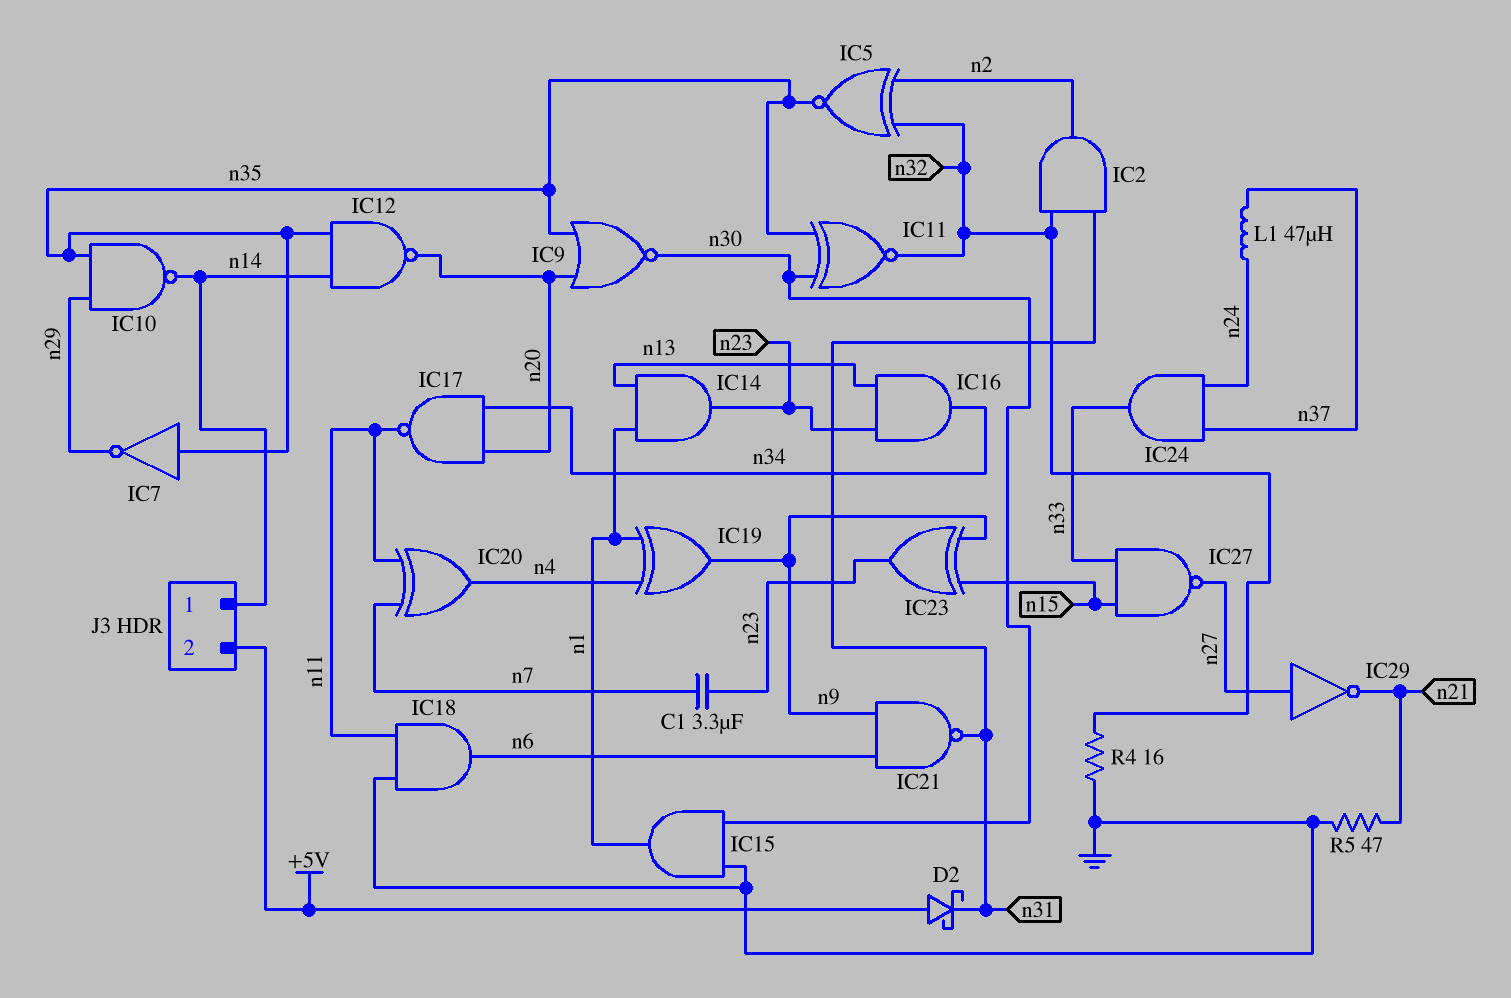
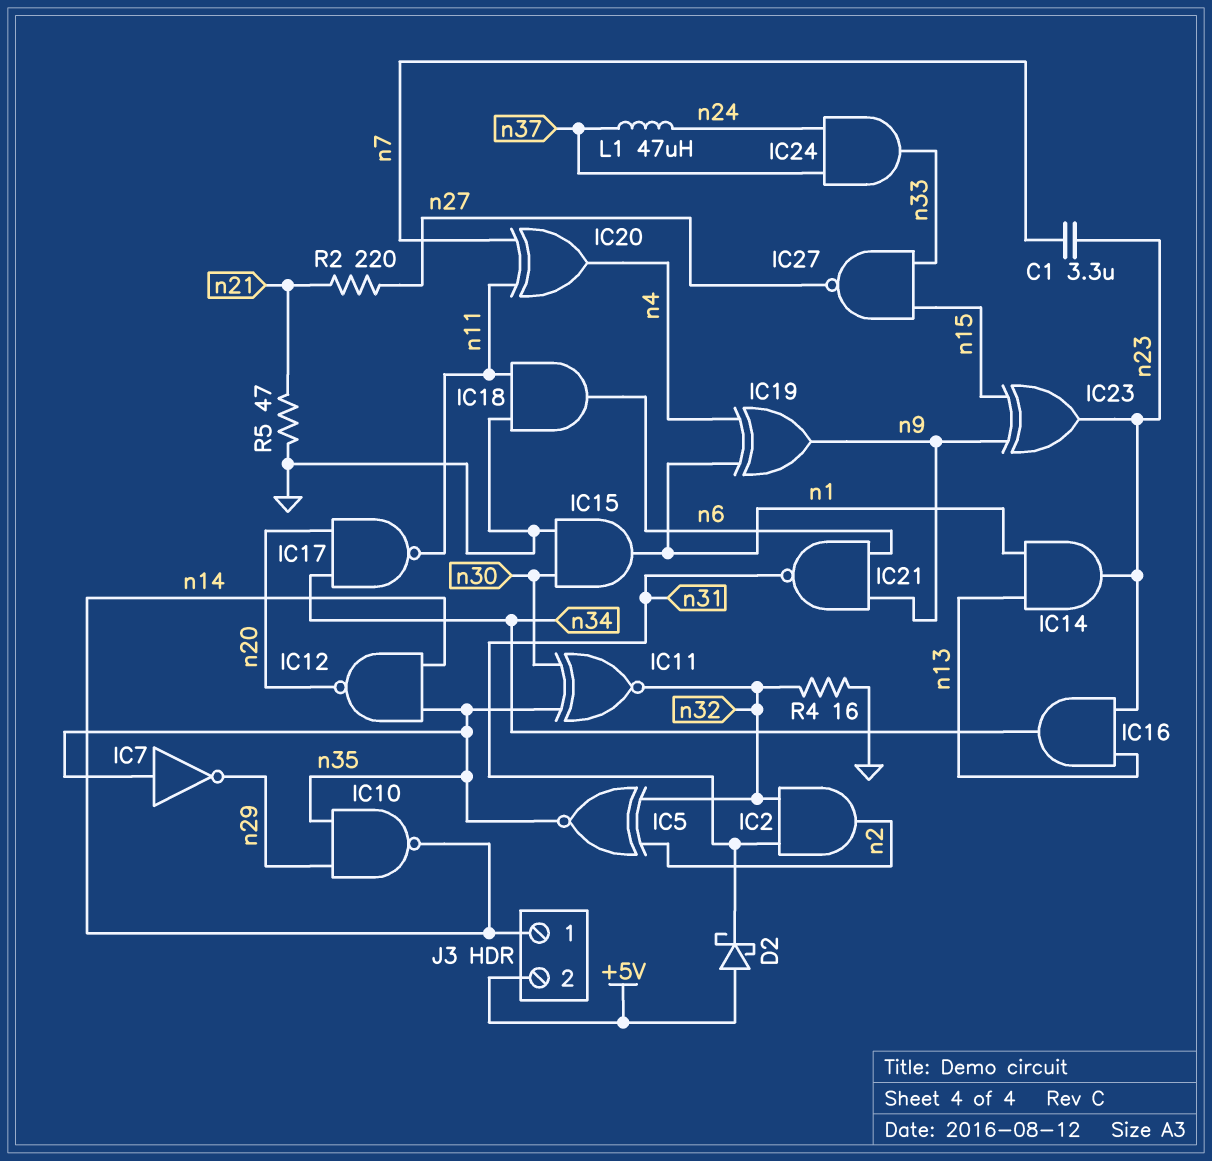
IC9: NOR (in n20, in n35, out n30) -> none
IC29: NOT (in n27, out n21) -> none
R2: none -> 220 (n21, n27)

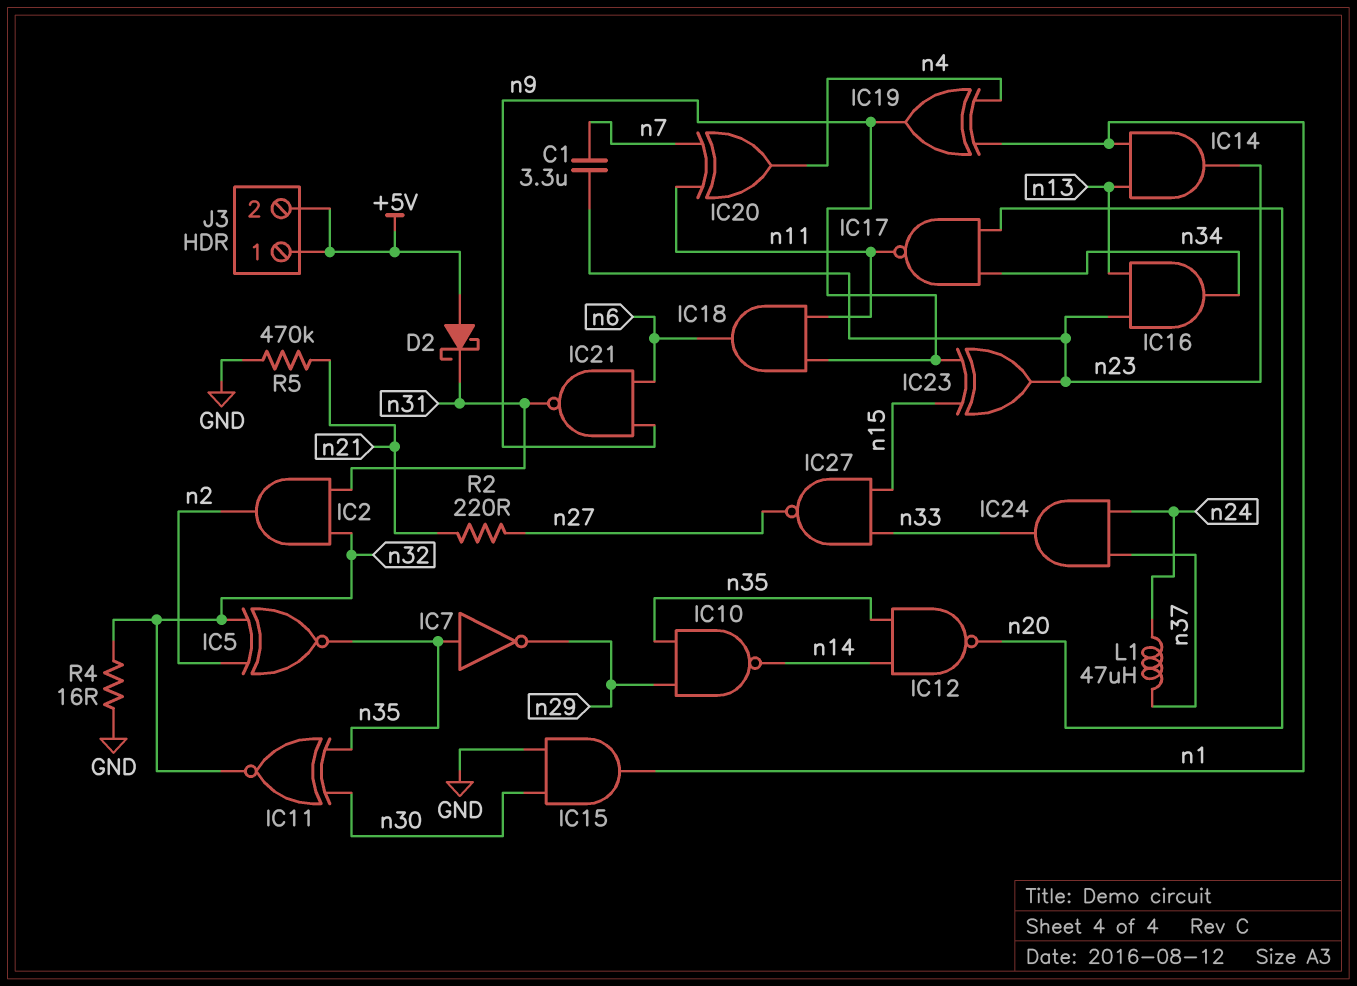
IC18: AND (in GND, in n11, out n6) -> AND (in n9, in n11, out n6)
J3 pin 1: n14 -> +5V
R5: 47 (GND, n21) -> 470k (GND, n21)

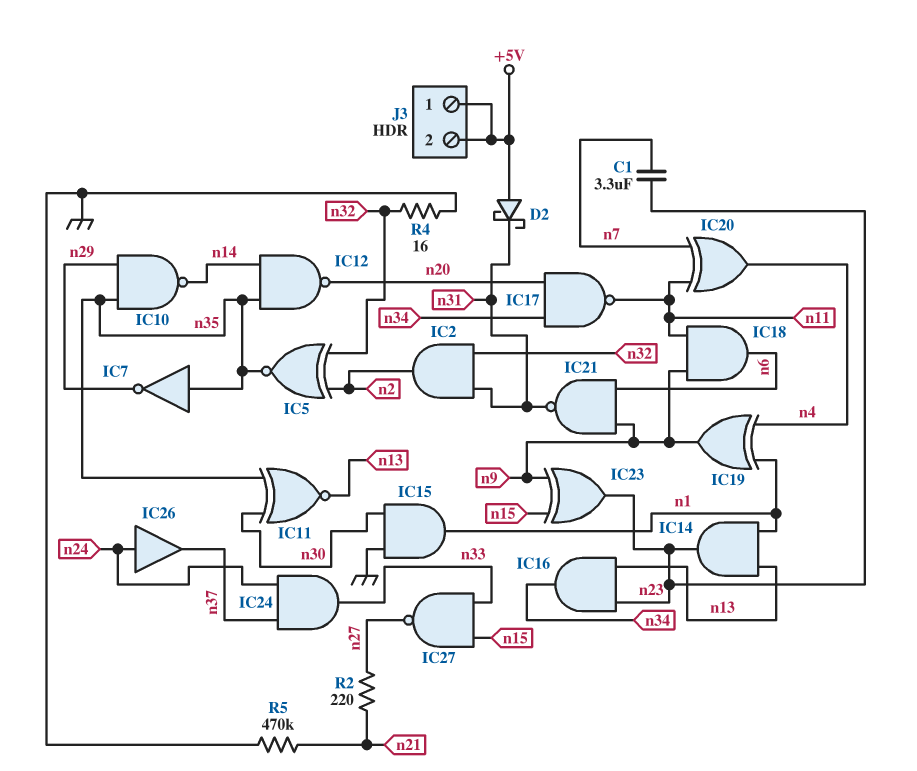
IC11: XNOR (in n30, in n35, out n32) -> XNOR (in n30, in n35, out n13)
IC26: none -> buffer (in n24, out n37)
L1: 47uH (n24, n37) -> none

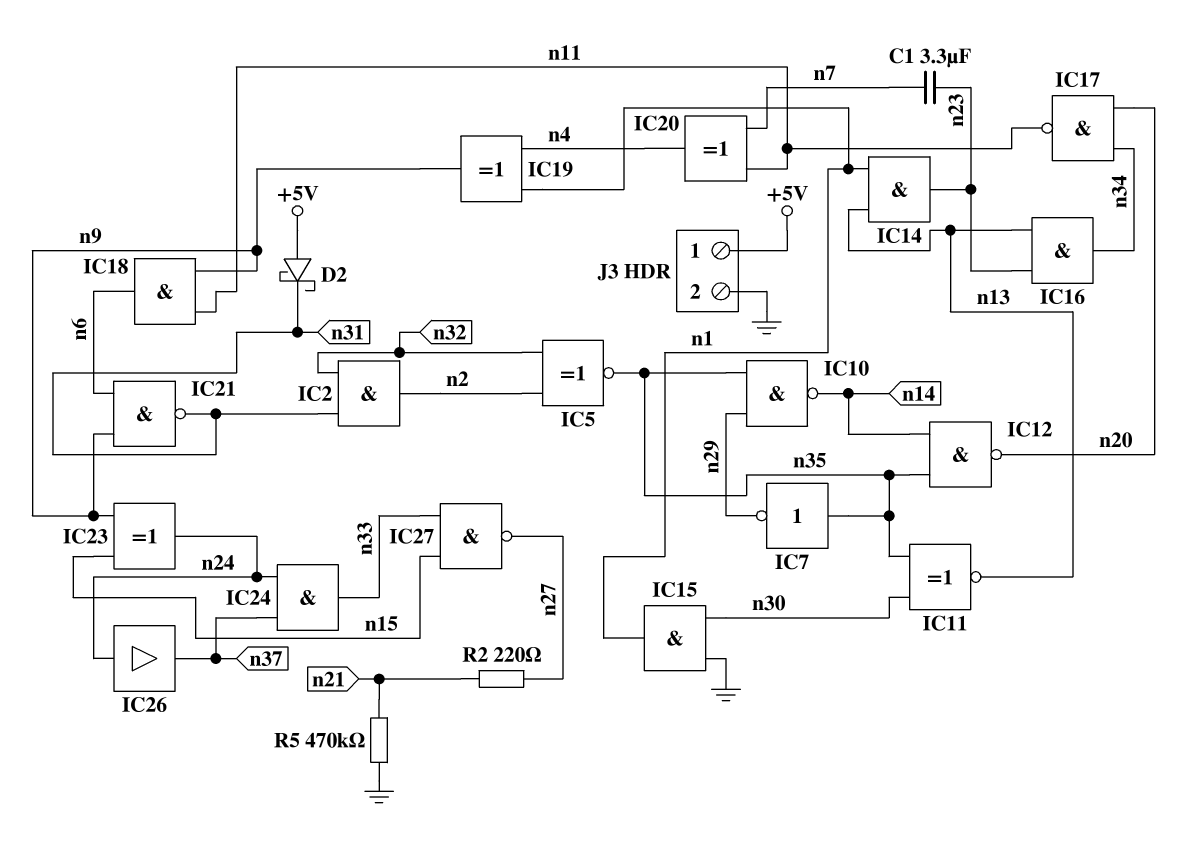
IC23: XOR (in n9, in n15, out n23) -> XOR (in n9, in n15, out n24)
J3 pin 2: +5V -> GND
R4: 16 (GND, n32) -> none

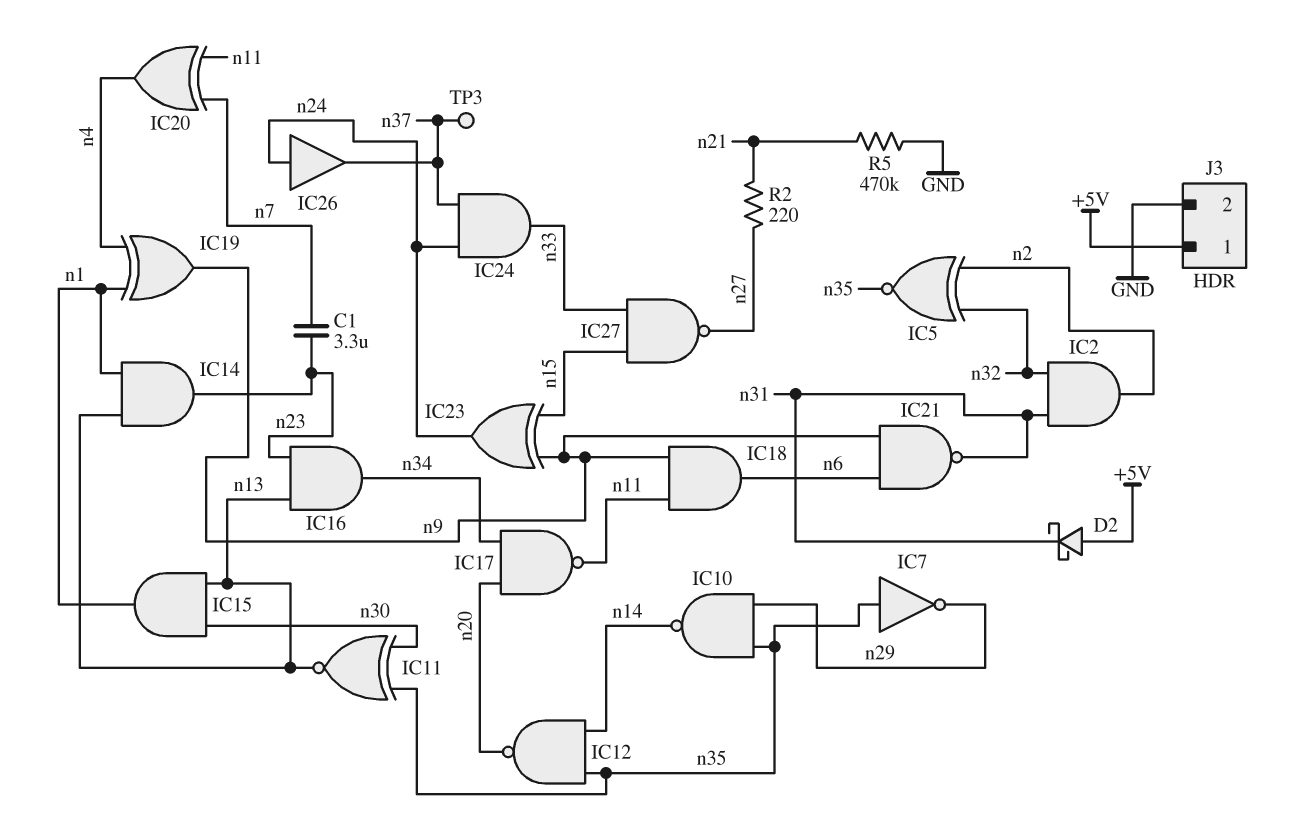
IC15: AND (in GND, in n30, out n1) -> AND (in n13, in n30, out n1)
TP3: none -> test point (n37)

